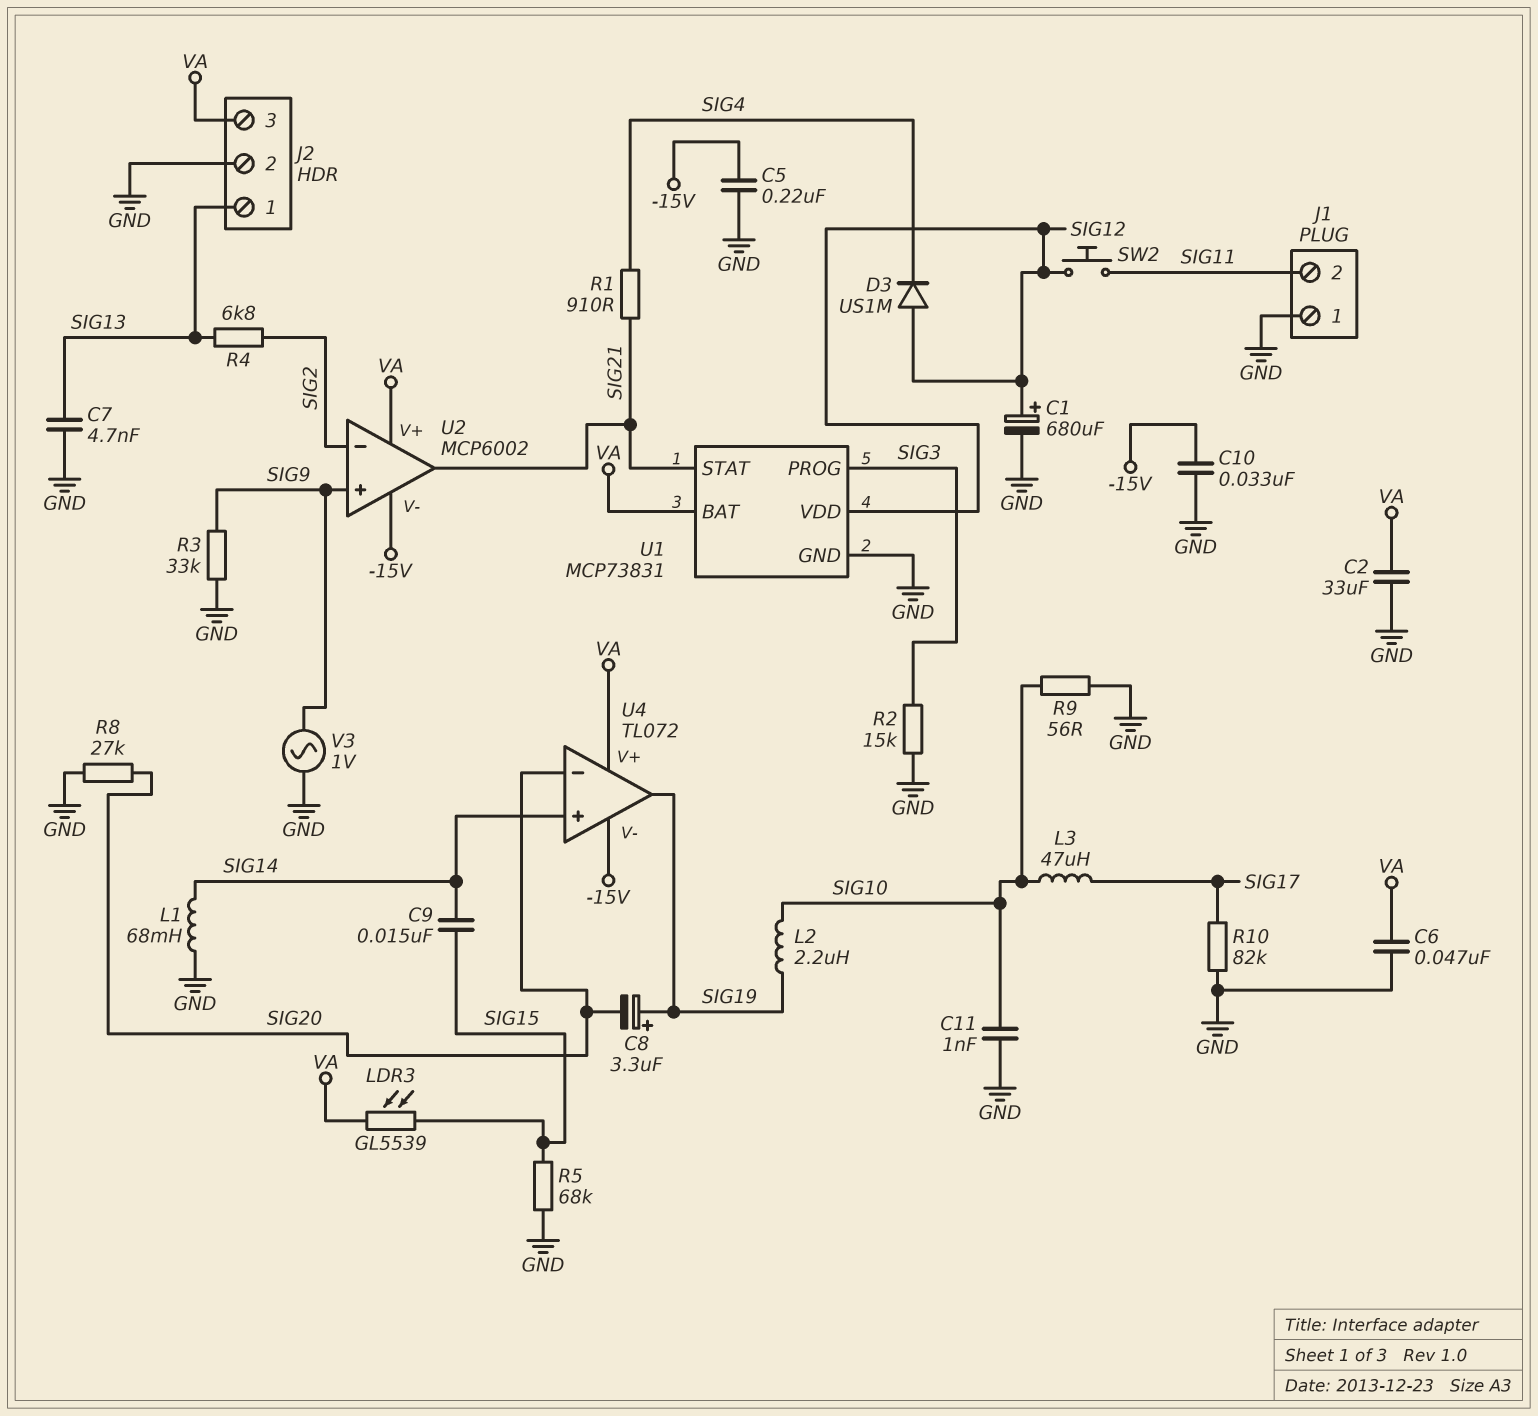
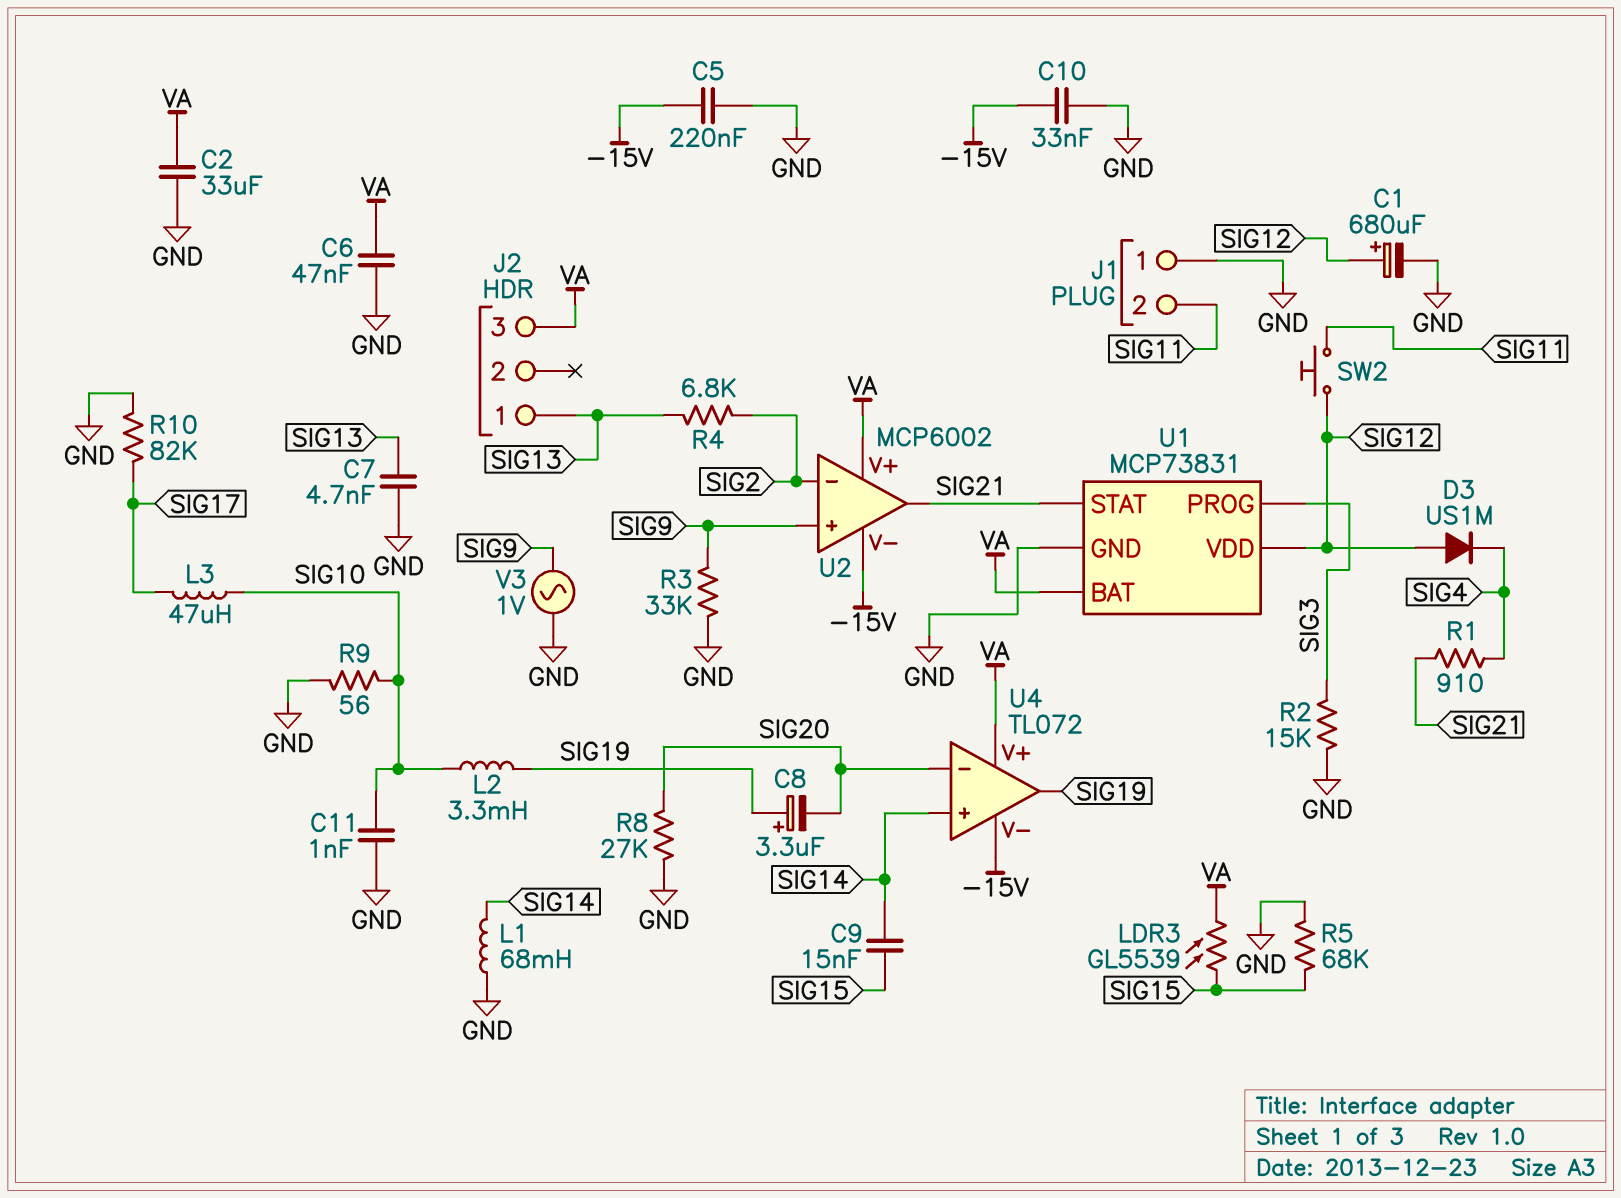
J2 pin 2: GND -> none
L2: 2.2uH (SIG10, SIG19) -> 3.3mH (SIG10, SIG19)

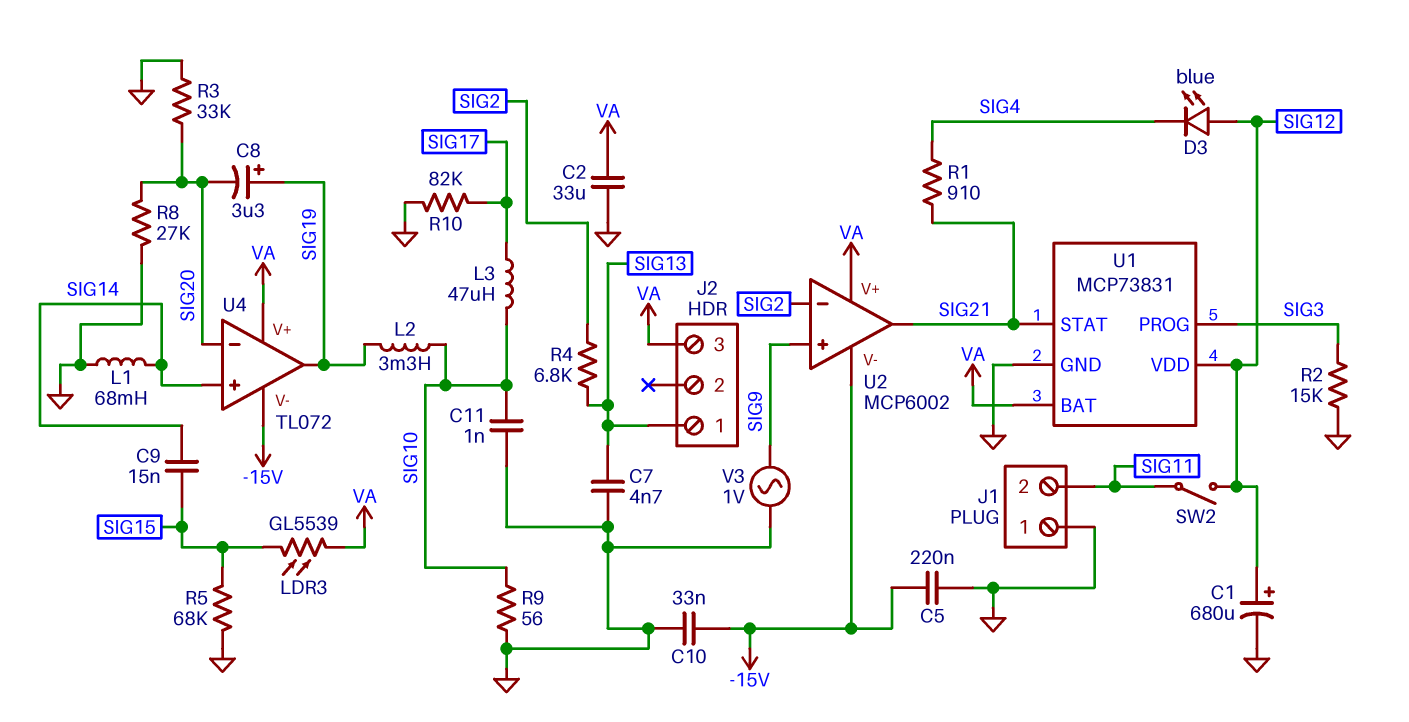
C6: 47nF (GND, VA) -> none
D3: diode US1M (A SIG12, K SIG4) -> LED blue (A SIG12, K SIG4)
R3: 33k (GND, SIG9) -> 33k (GND, SIG20)
SW2: button (SIG11, SIG12) -> switch (SIG11, SIG12)

